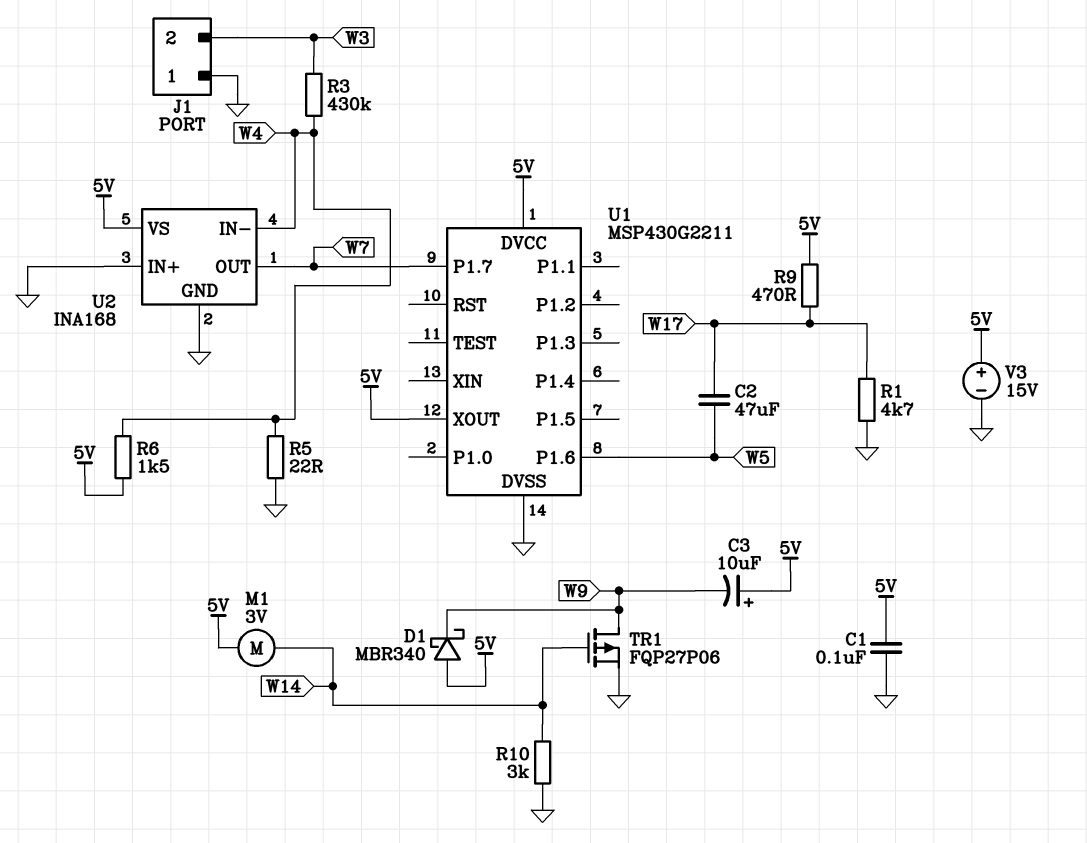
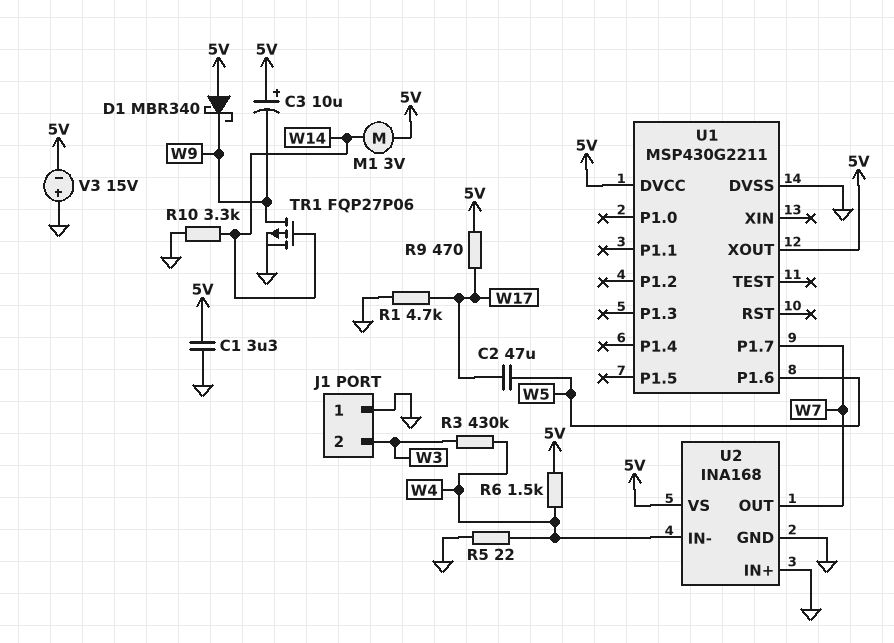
C1: 100nF (5V, GND) -> 3.3uF (5V, GND)
R10: 3k (GND, W14) -> 3.3k (GND, W14)
V3: 15V (plus 5V, minus GND) -> 15V (plus GND, minus 5V)

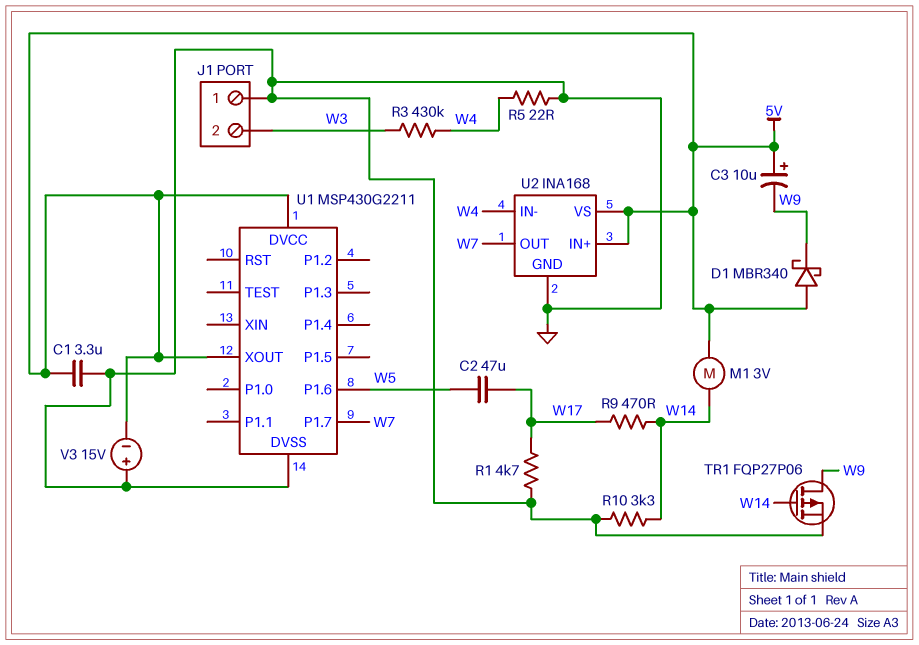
R6: 1.5k (5V, W4) -> none
R9: 470 (5V, W17) -> 470 (W14, W17)
U2 pin IN+: GND -> 5V

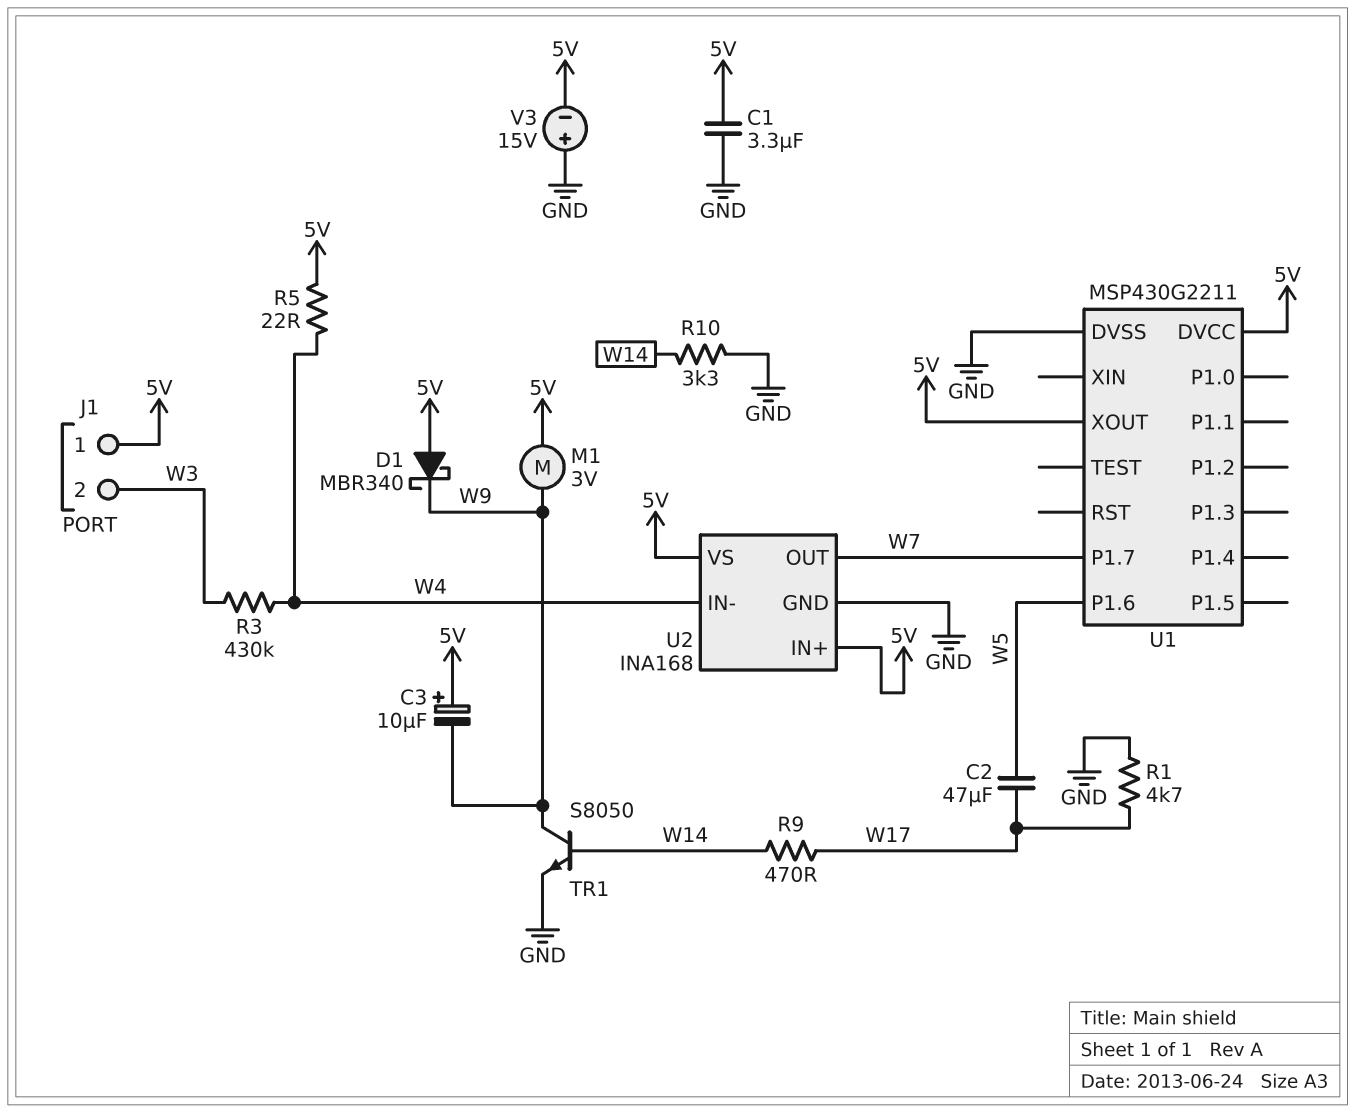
J1 pin 1: GND -> 5V
M1: motor 3V (5V, W14) -> motor 3V (5V, W9)
R5: 22 (GND, W4) -> 22 (5V, W4)
TR1: PMOS FQP27P06 (G W14, D W9, S GND) -> NPN S8050 (B W14, C W9, E GND)

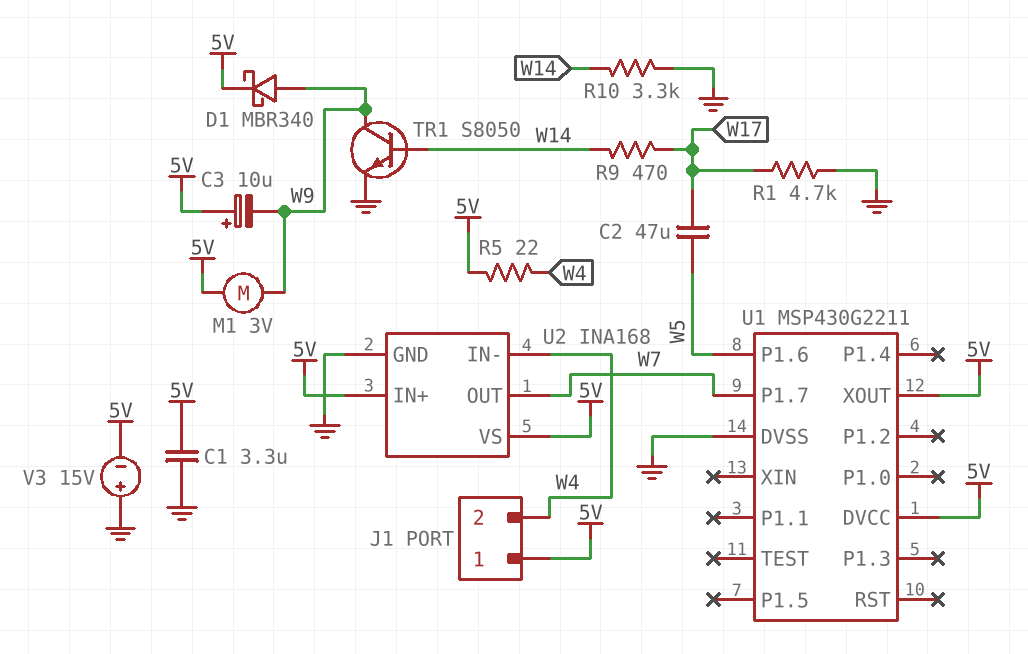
D1: schottky MBR340 (A 5V, K W9) -> schottky MBR340 (A W9, K 5V)
J1 pin 2: W3 -> W4
R3: 430k (W3, W4) -> none

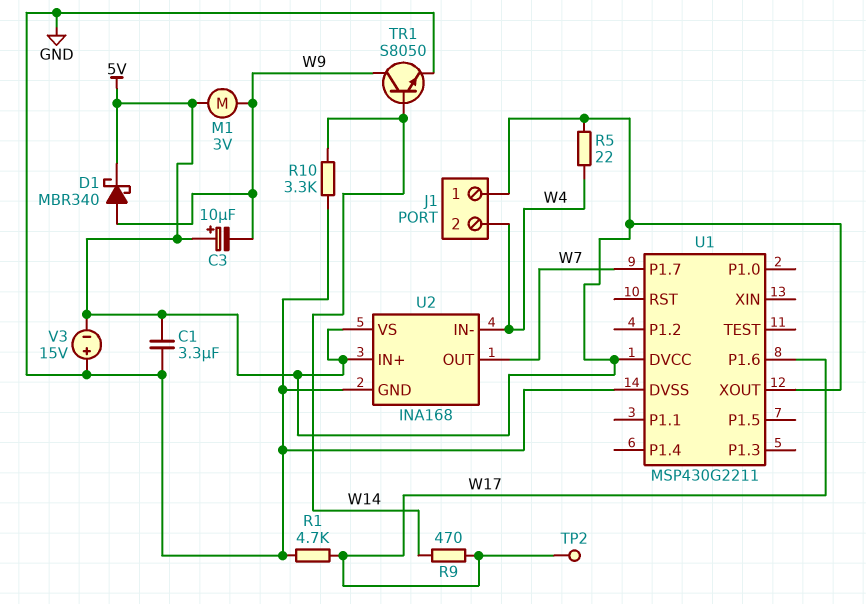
C2: 47uF (W5, W17) -> none
TP2: none -> test point (W17)
U1 pin P1.6: W5 -> W17

